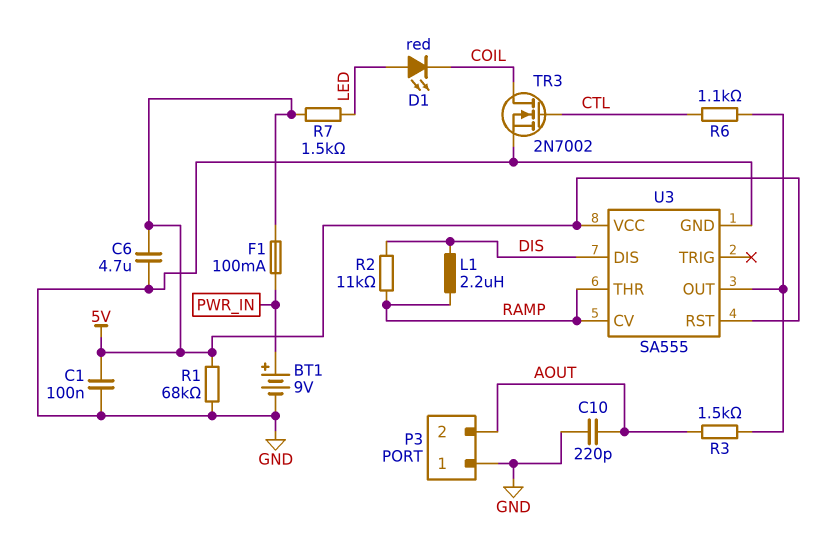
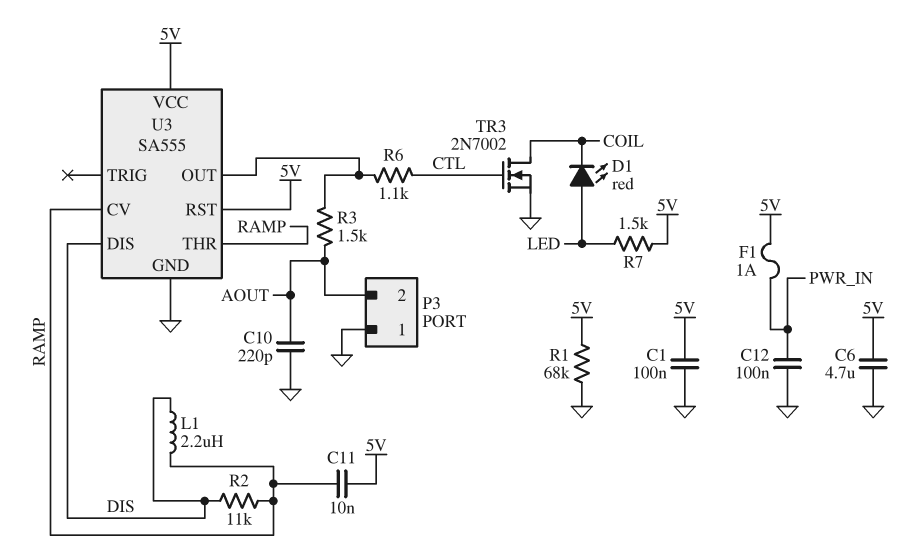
BT1: 9V (plus PWR_IN, minus GND) -> none
C11: none -> 10nF (5V, RAMP)
C12: none -> 100nF (GND, PWR_IN)
F1: 100mA (5V, PWR_IN) -> 1A (5V, PWR_IN)

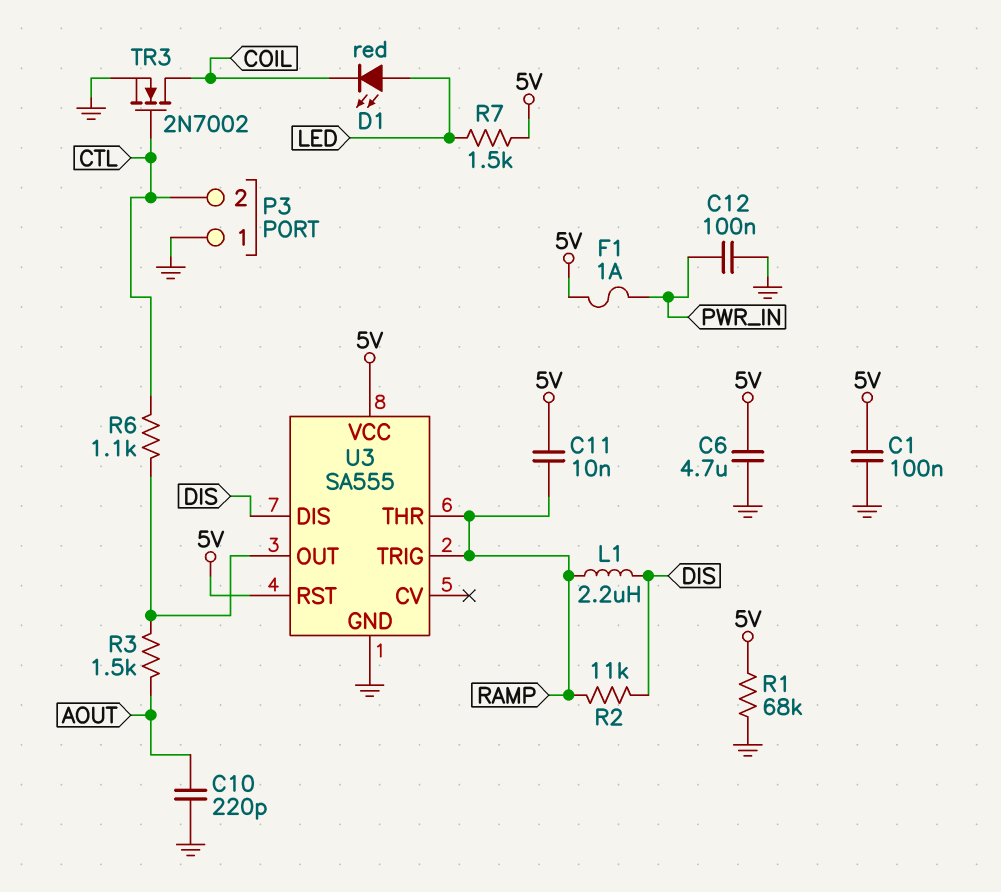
P3 pin 2: AOUT -> CTL
U3 pin CV: RAMP -> none
U3 pin TRIG: none -> RAMP

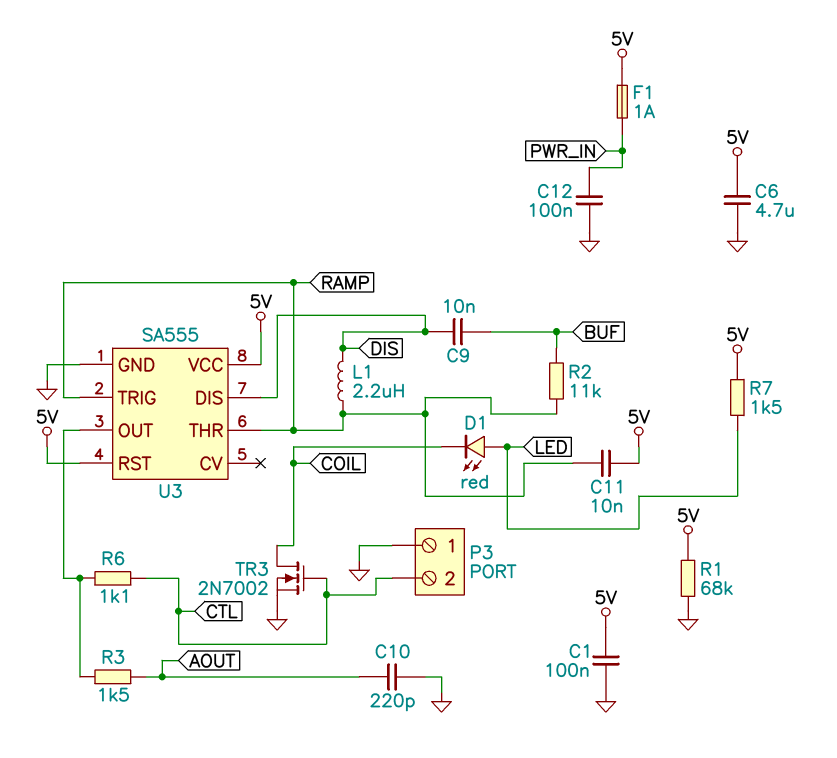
C9: none -> 10nF (BUF, DIS)
R2: 11k (DIS, RAMP) -> 11k (BUF, RAMP)

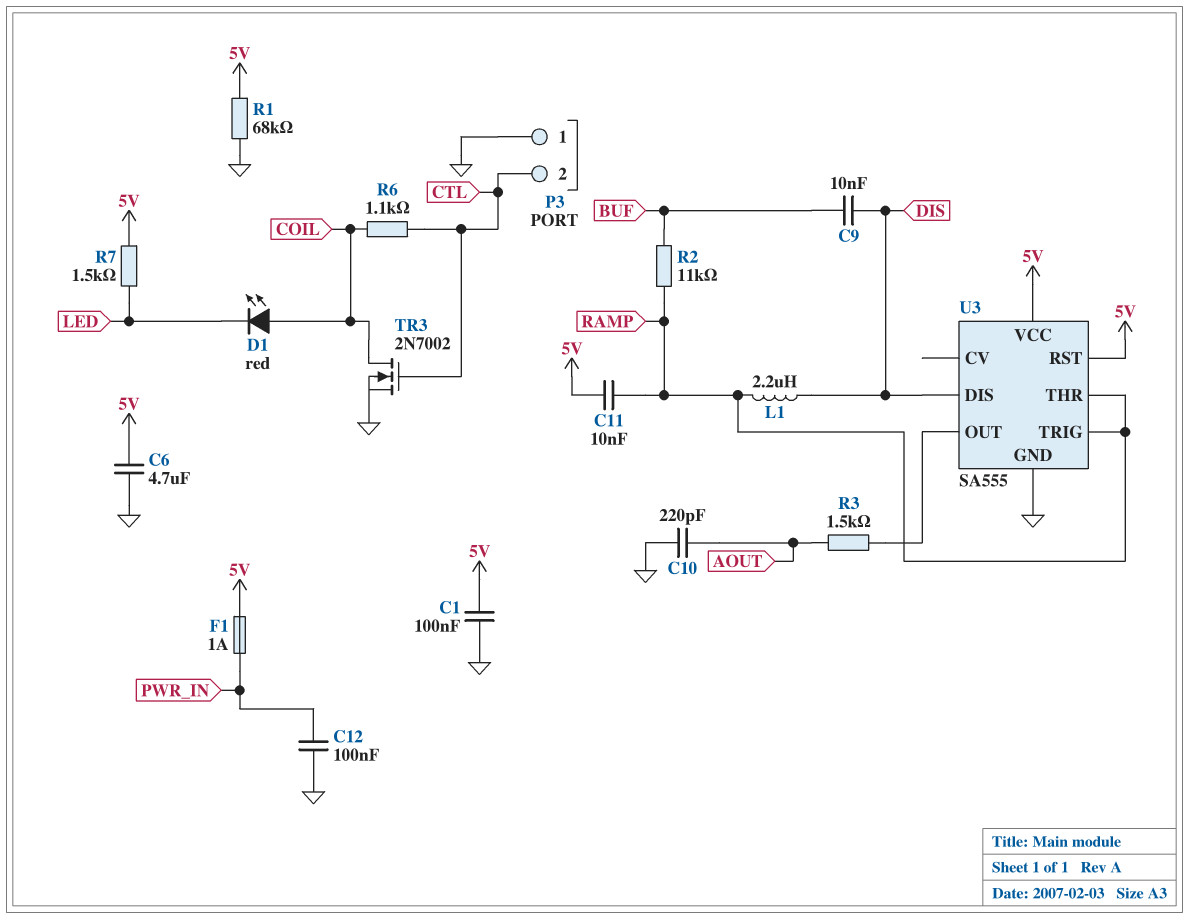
D1: LED red (A LED, K COIL) -> LED red (A COIL, K LED)
R6: 1.1k (CTL, U3/OUT) -> 1.1k (COIL, CTL)

